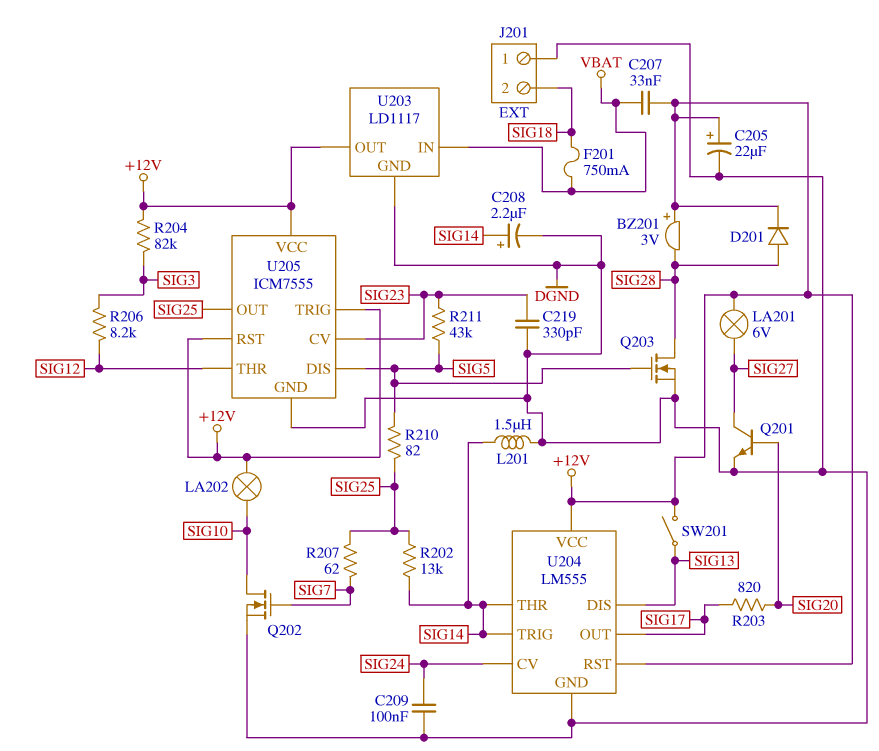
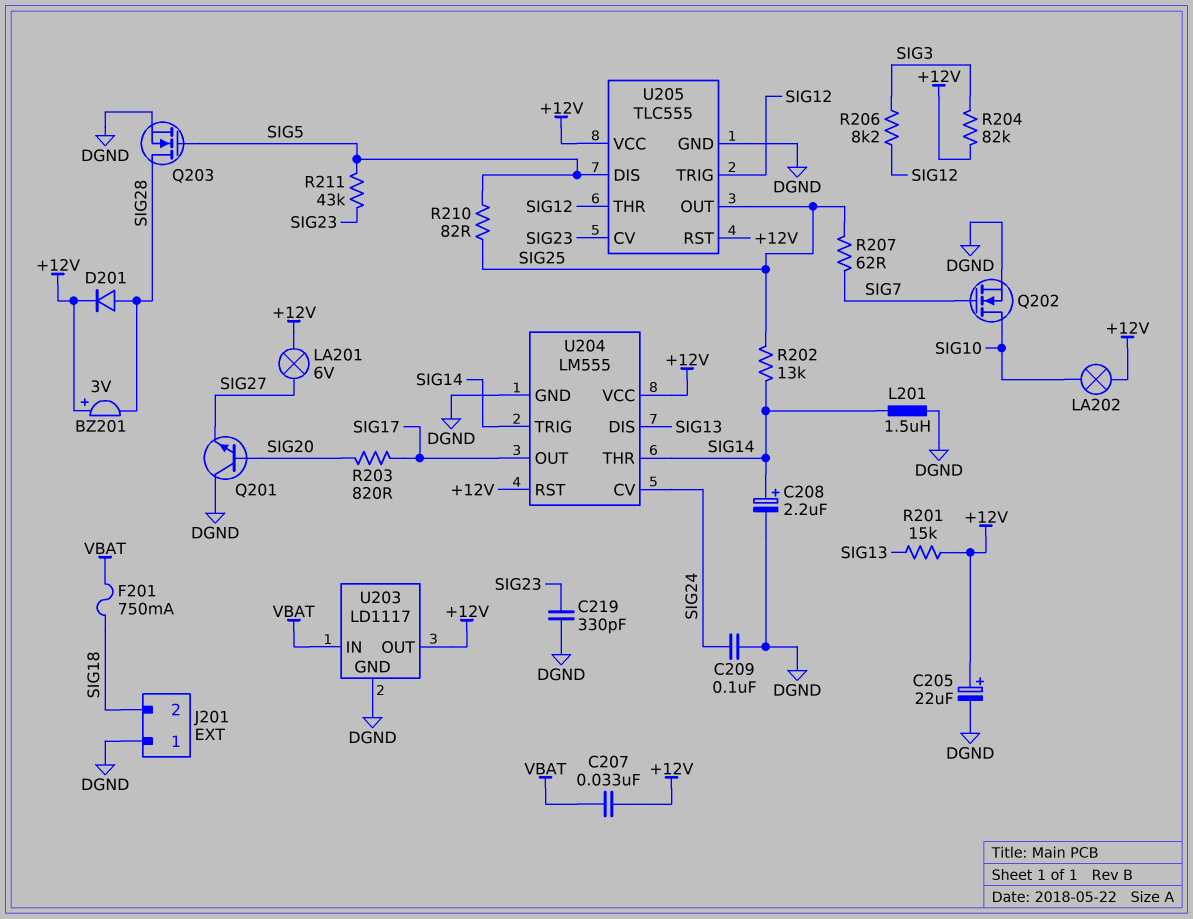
Q201: NPN (B SIG20, C SIG27, E DGND) -> NPN (B SIG20, C DGND, E SIG27)
R201: none -> 15k (+12V, SIG13)
SW201: switch (+12V, SIG13) -> none
U205: ICM7555 -> TLC555
U205 pin TRIG: +12V -> SIG12

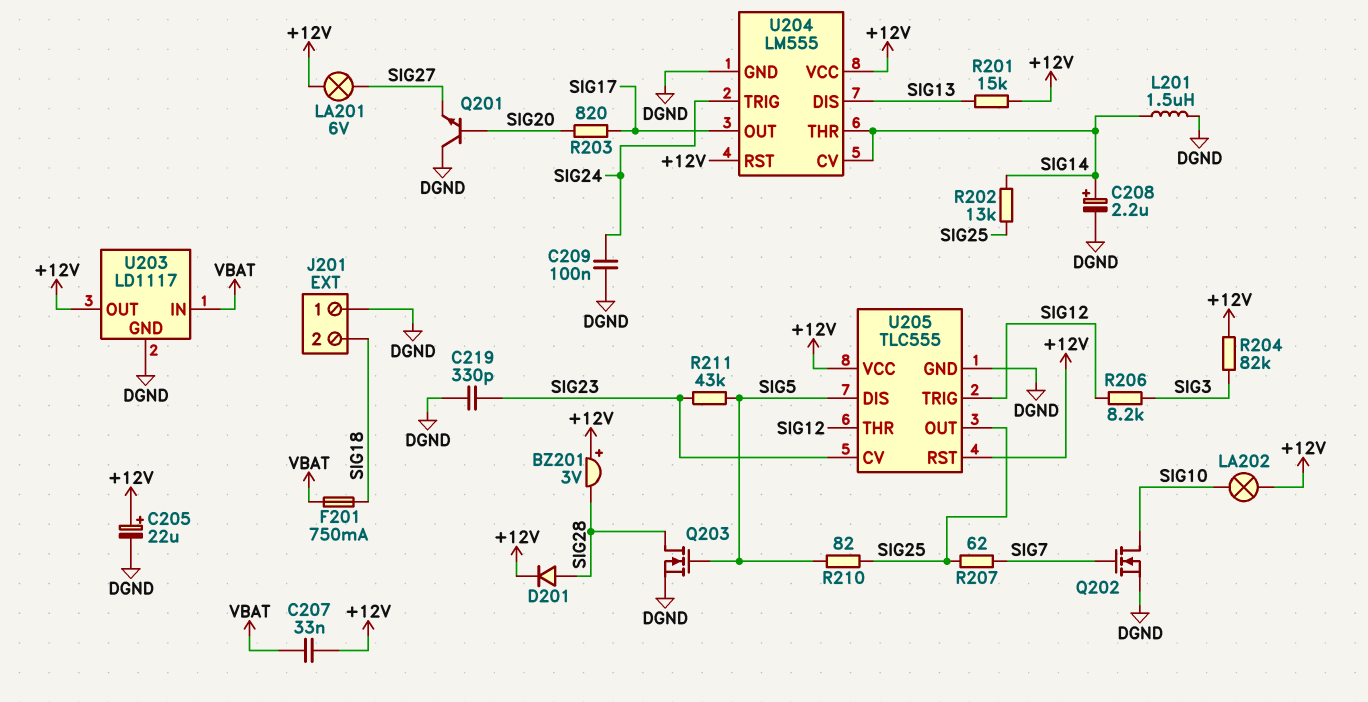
U204 pin CV: SIG24 -> SIG14
U204 pin TRIG: SIG14 -> SIG24

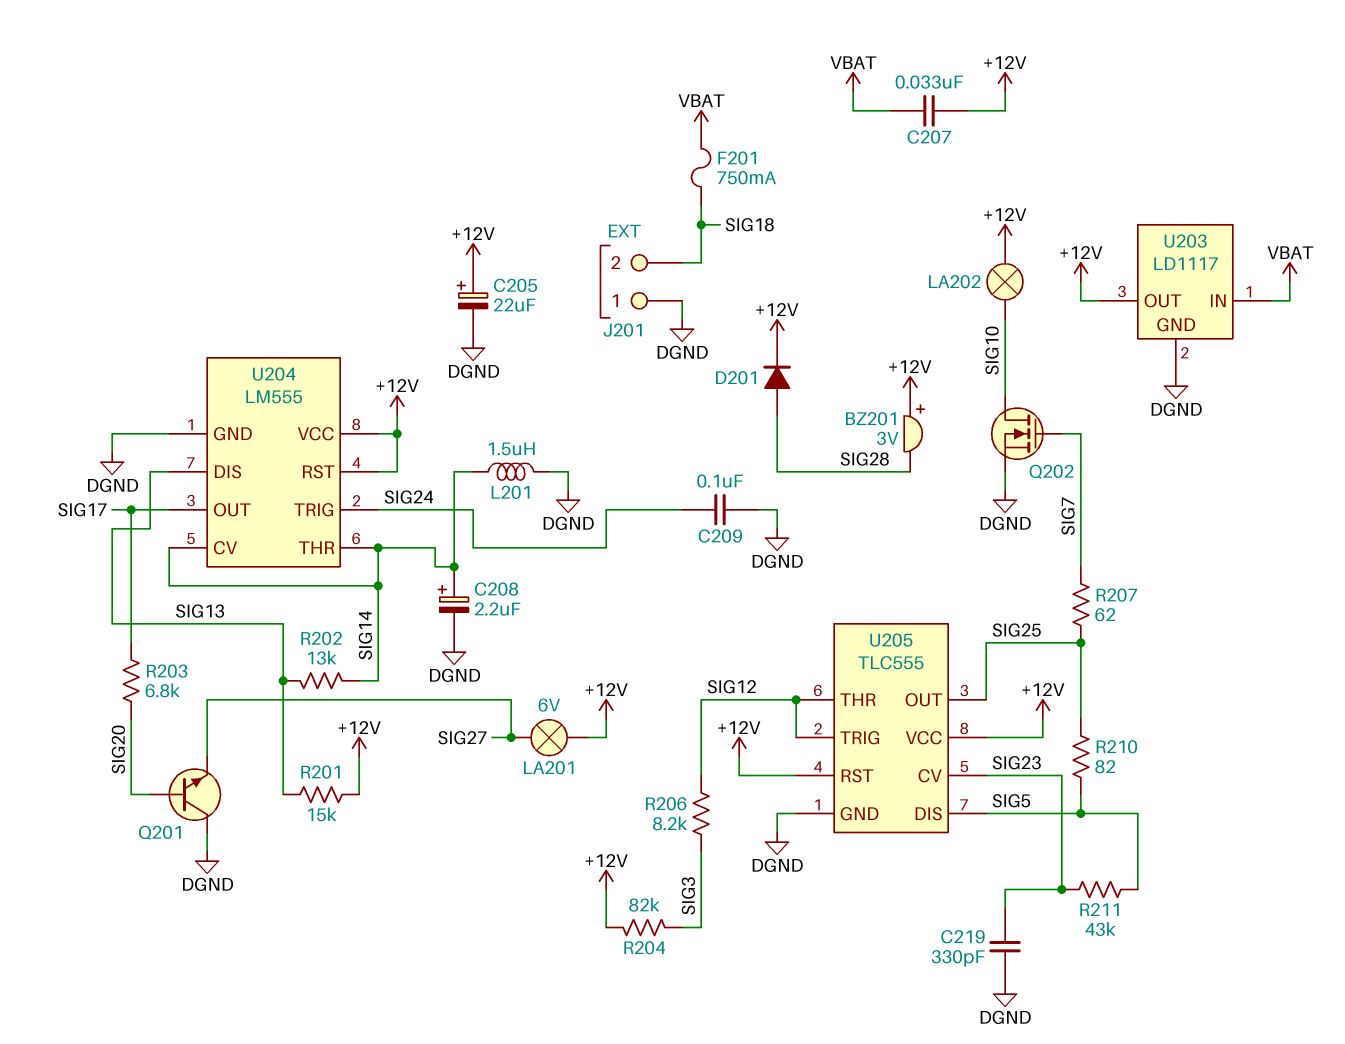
Q203: NMOS (G SIG5, D SIG28, S DGND) -> none
R202: 13k (SIG14, SIG25) -> 13k (SIG13, SIG14)
R203: 820 (SIG17, SIG20) -> 6.8k (SIG17, SIG20)

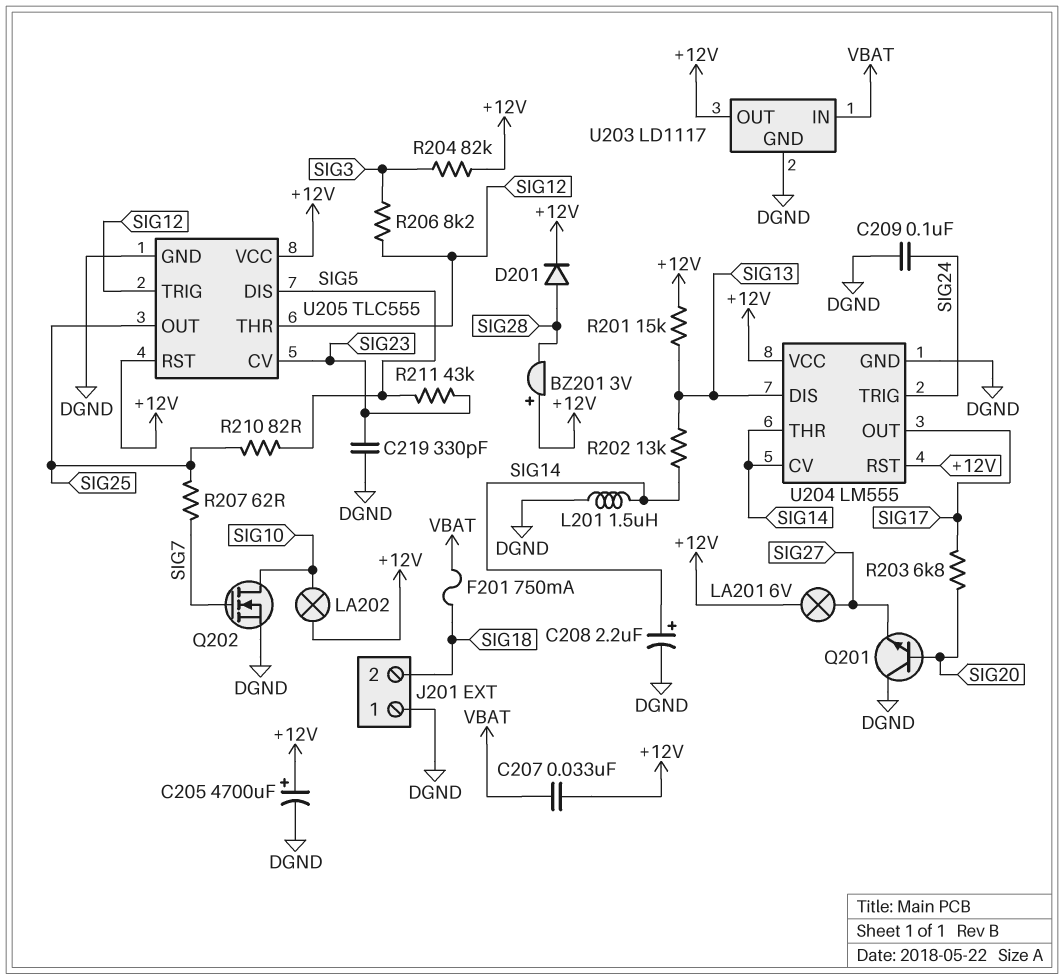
C205: 22uF (plus +12V, minus DGND) -> 4700uF (plus +12V, minus DGND)

